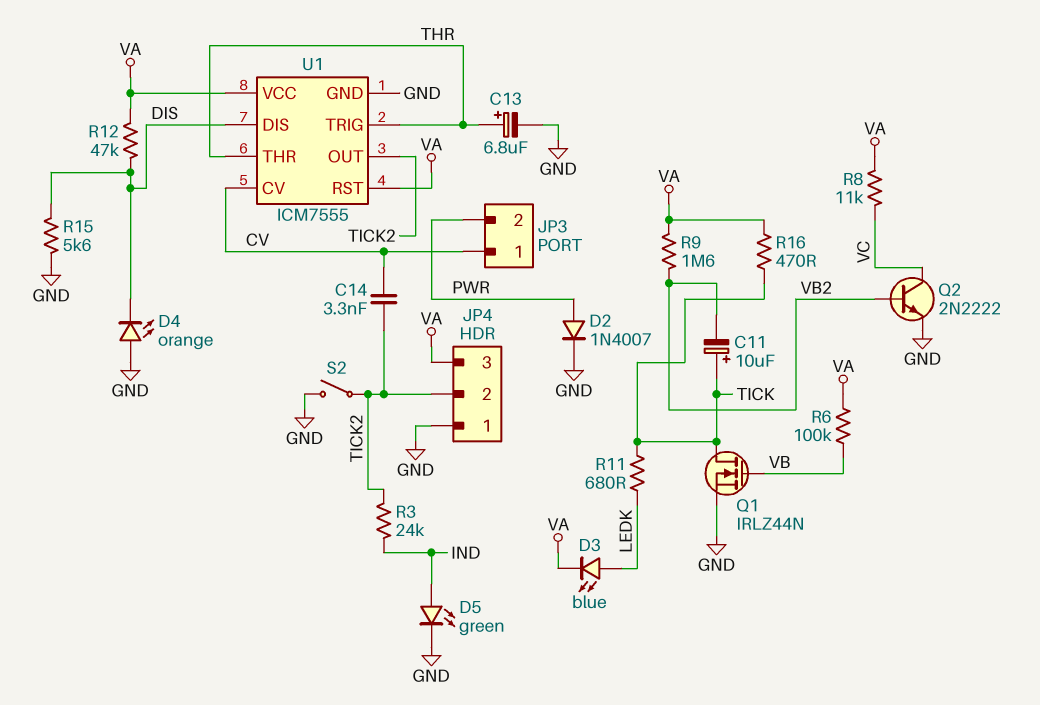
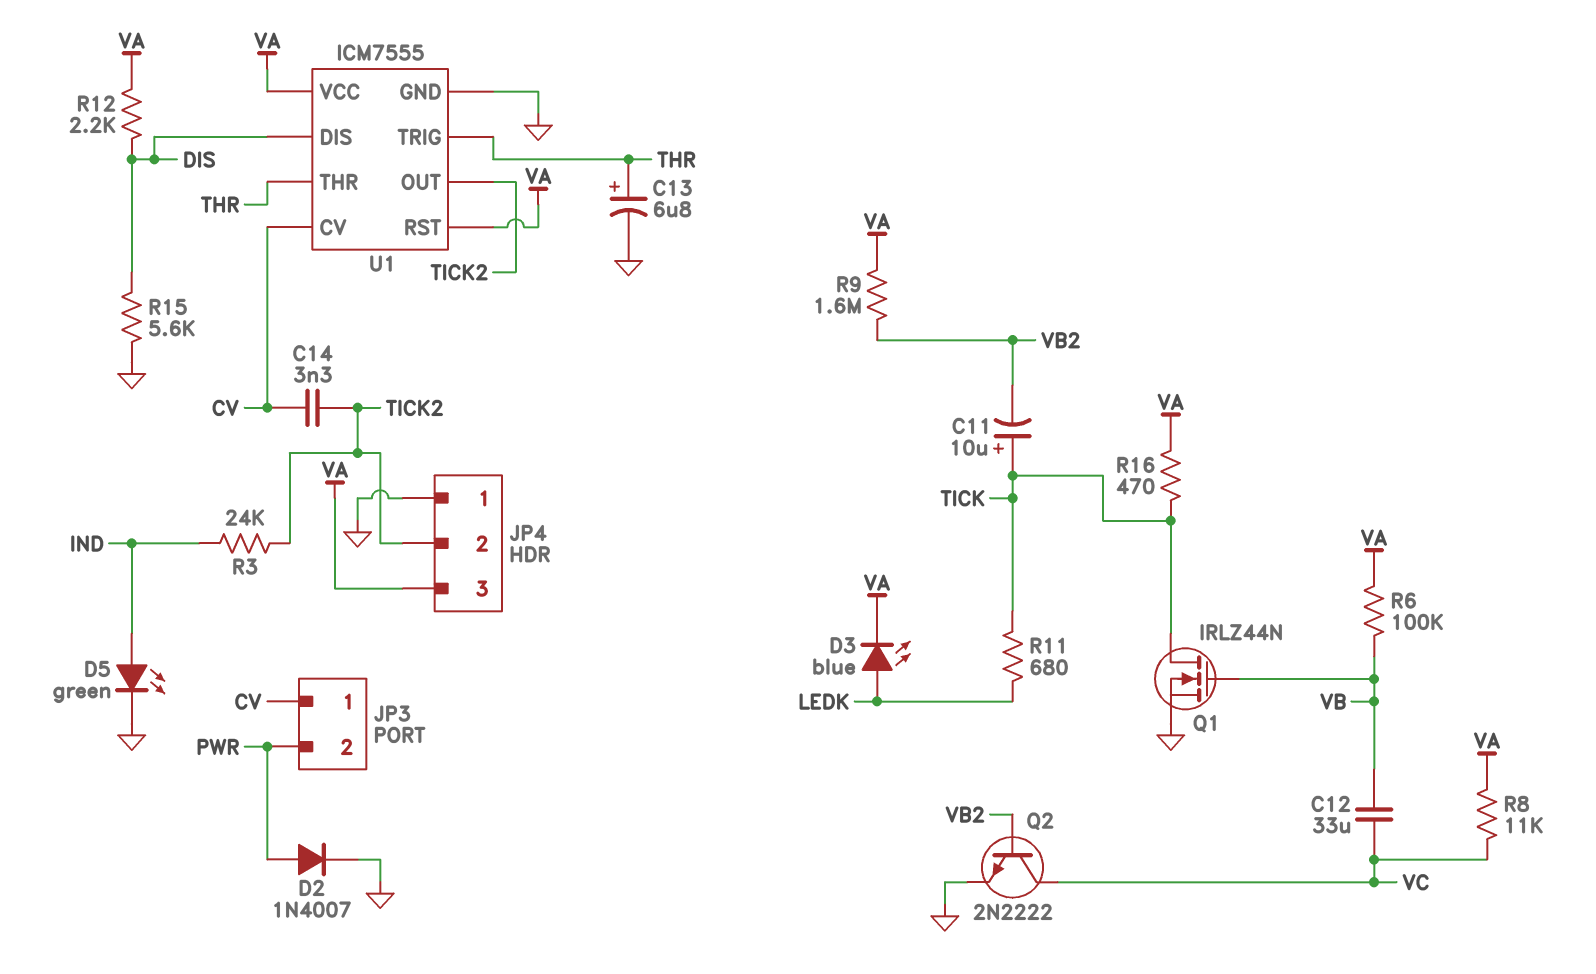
C12: none -> 33uF (VB, VC)
D4: LED orange (A GND, K DIS) -> none
R12: 47k (DIS, VA) -> 2.2k (DIS, VA)
S2: switch (GND, TICK2) -> none

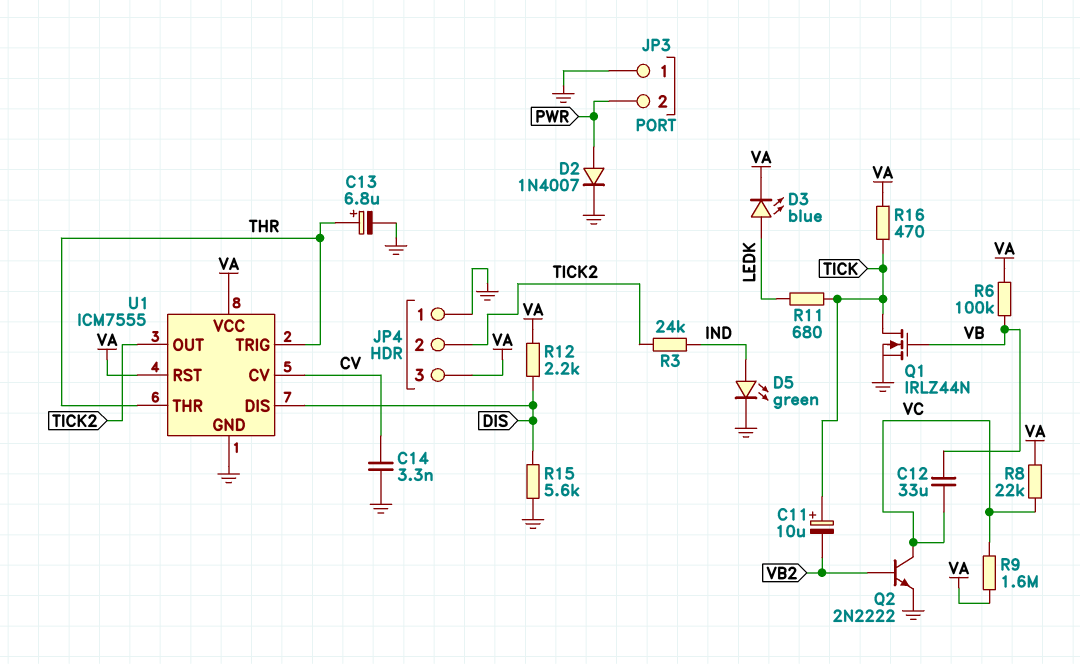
C14: 3.3nF (CV, TICK2) -> 3.3nF (CV, GND)
JP3 pin 1: CV -> GND
R8: 11k (VA, VC) -> 22k (VA, VC)
R9: 1.6M (VA, VB2) -> 1.6M (VA, VC)

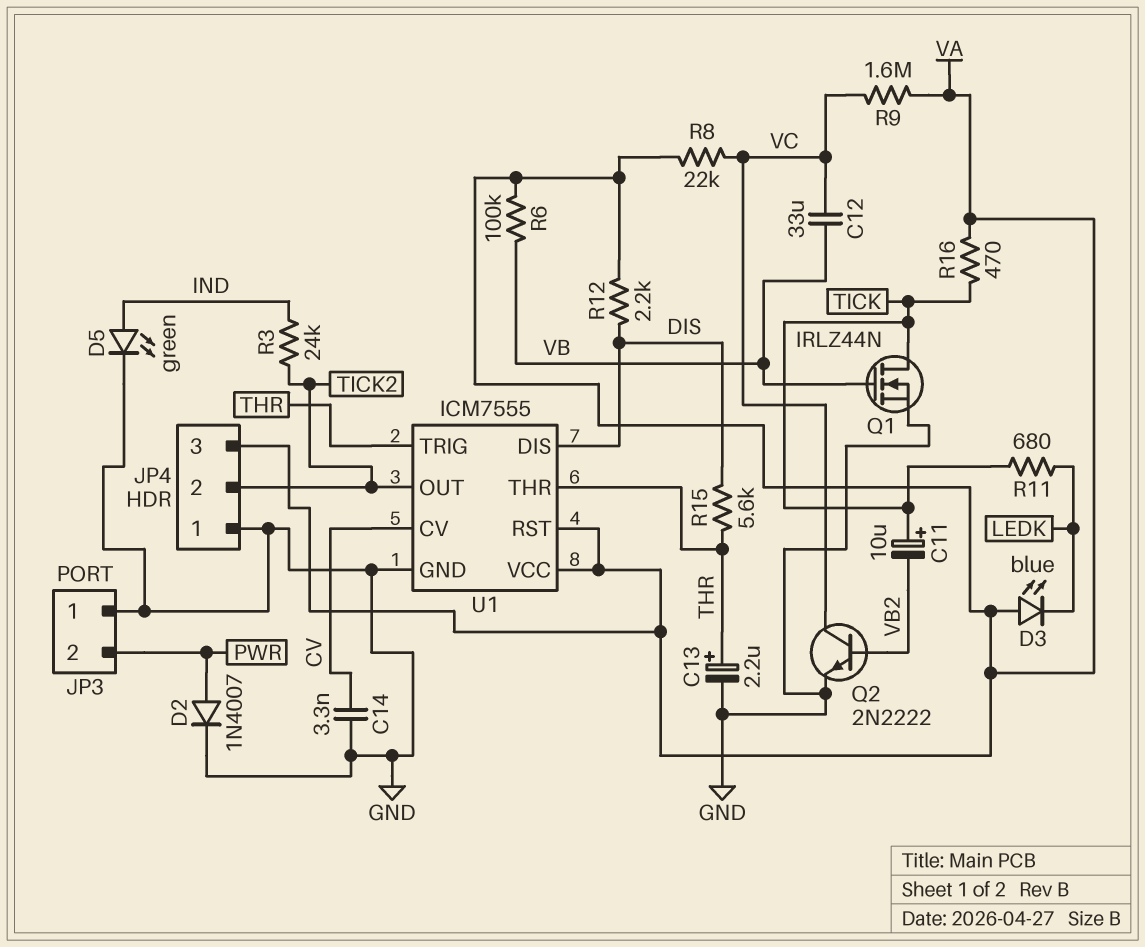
C13: 6.8uF (plus THR, minus GND) -> 2.2uF (plus THR, minus GND)
D3: LED blue (A LEDK, K VA) -> LED blue (A VA, K LEDK)
R15: 5.6k (DIS, GND) -> 5.6k (DIS, THR)

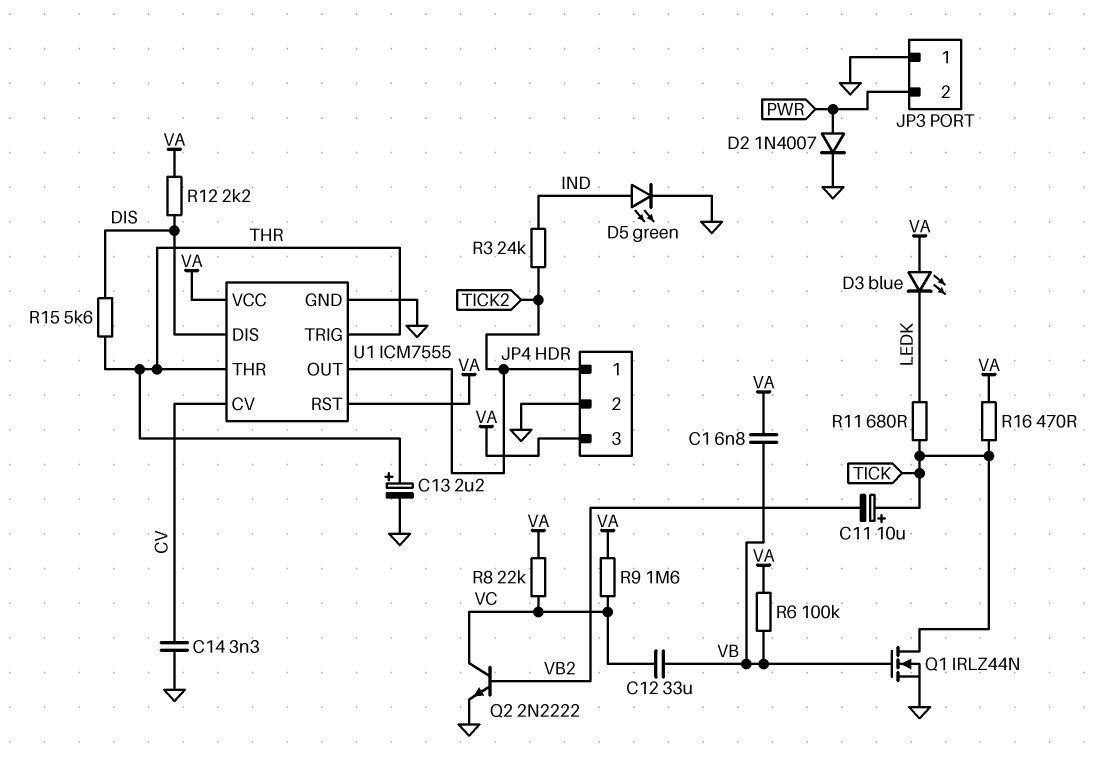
C1: none -> 6.8nF (VA, VB)
JP4 pin 1: GND -> TICK2
JP4 pin 2: TICK2 -> GND

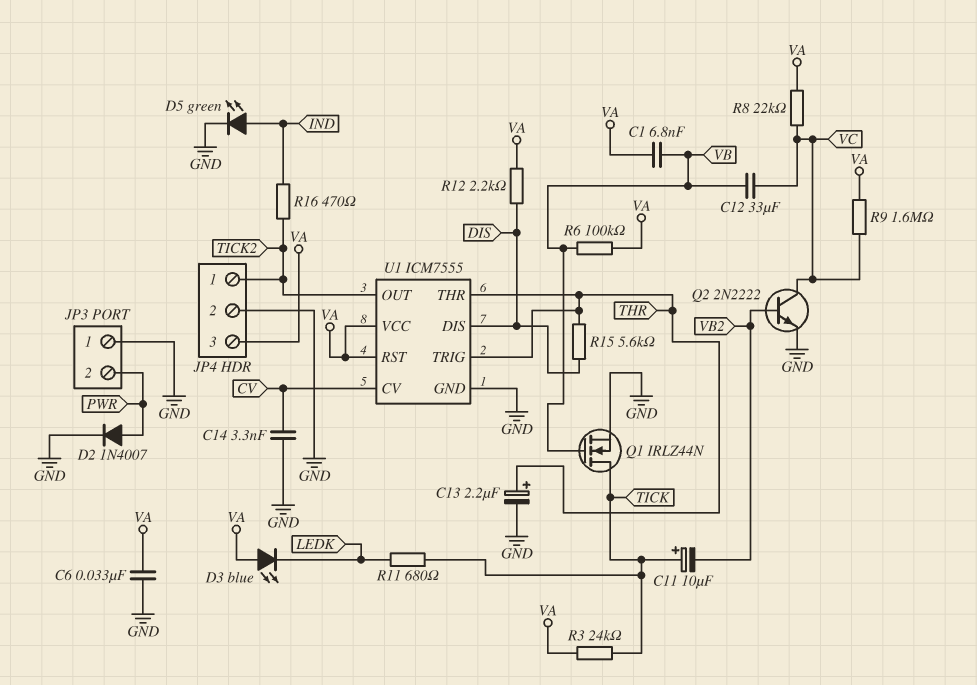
C6: none -> 33nF (GND, VA)
R3: 24k (IND, TICK2) -> 24k (TICK, VA)
R16: 470 (TICK, VA) -> 470 (IND, TICK2)

